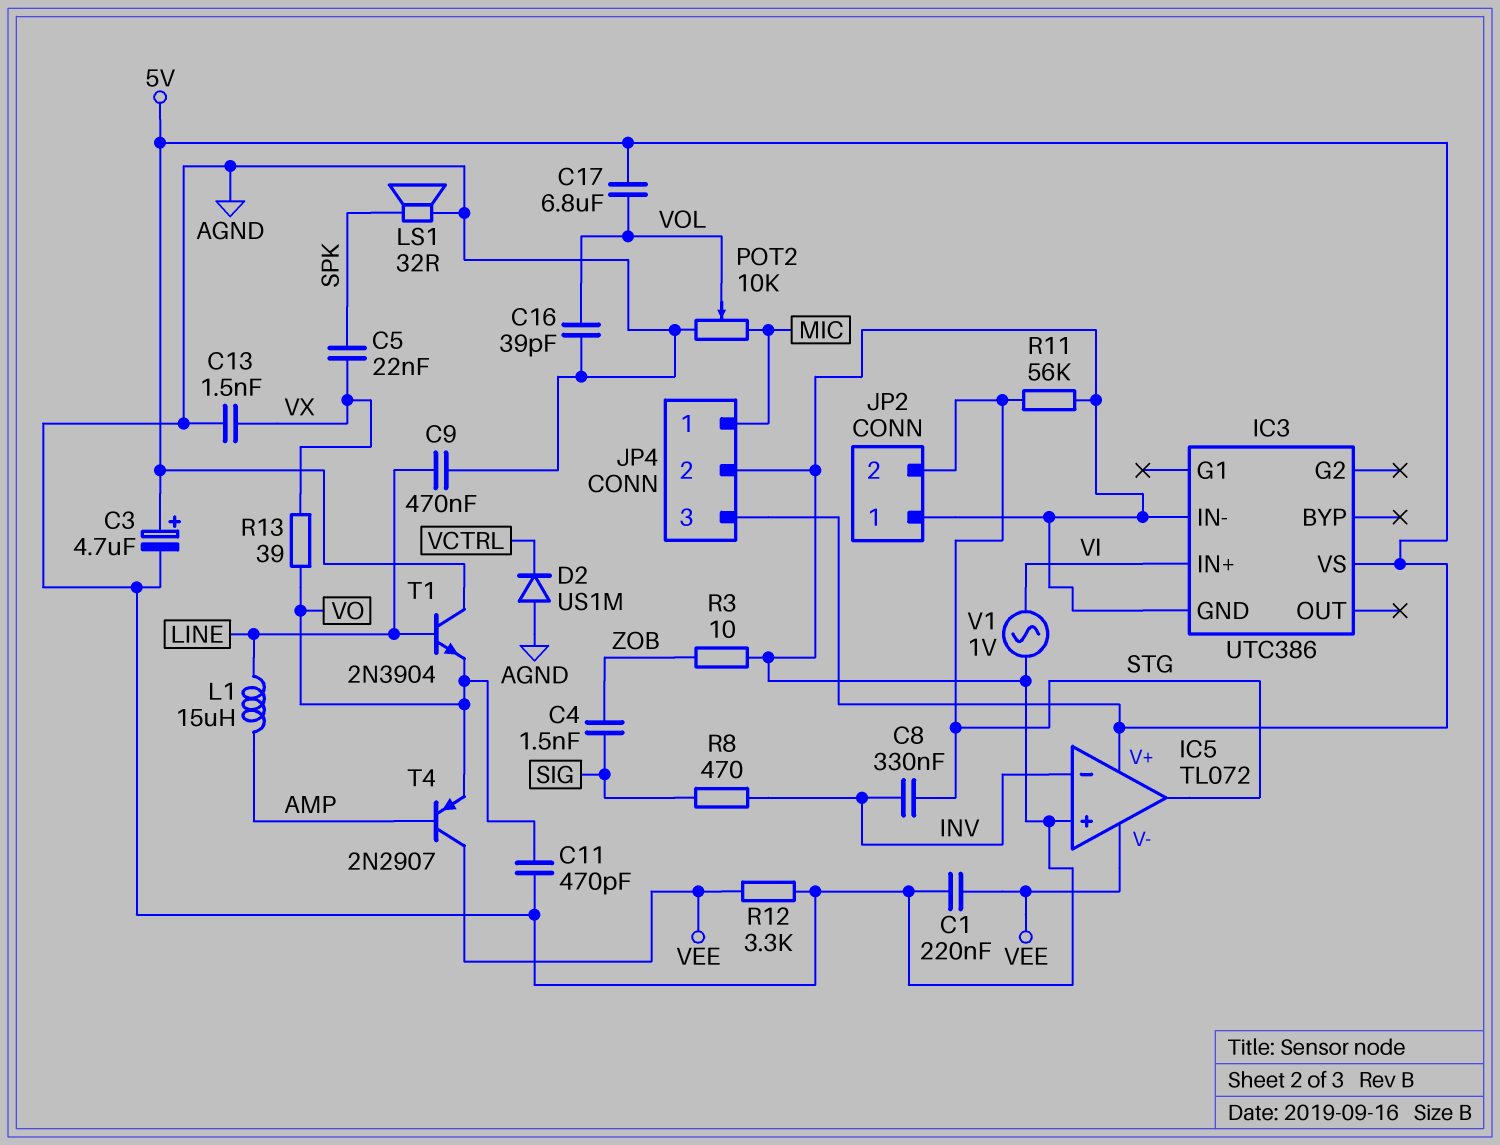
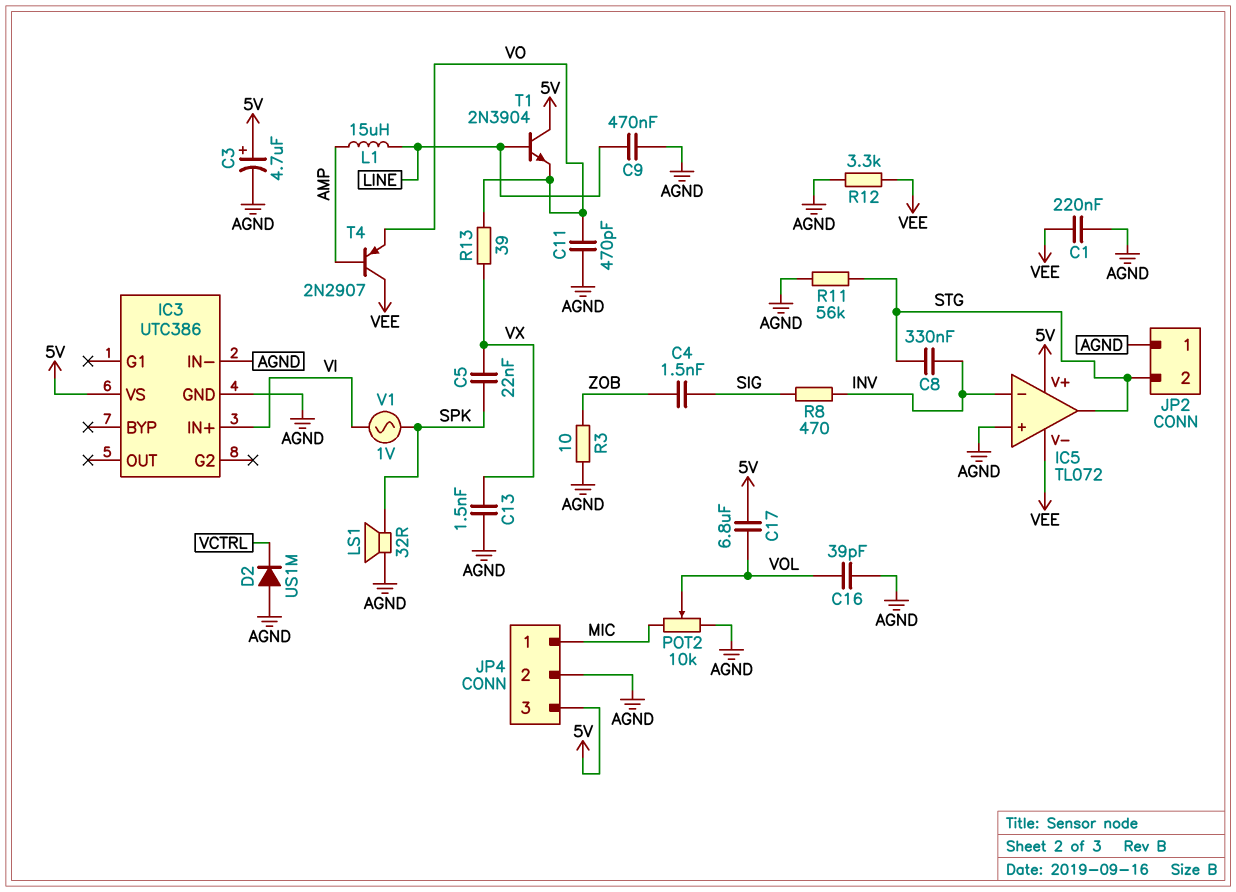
V1: AC 1V (AGND, VI) -> AC 1V (SPK, VI)

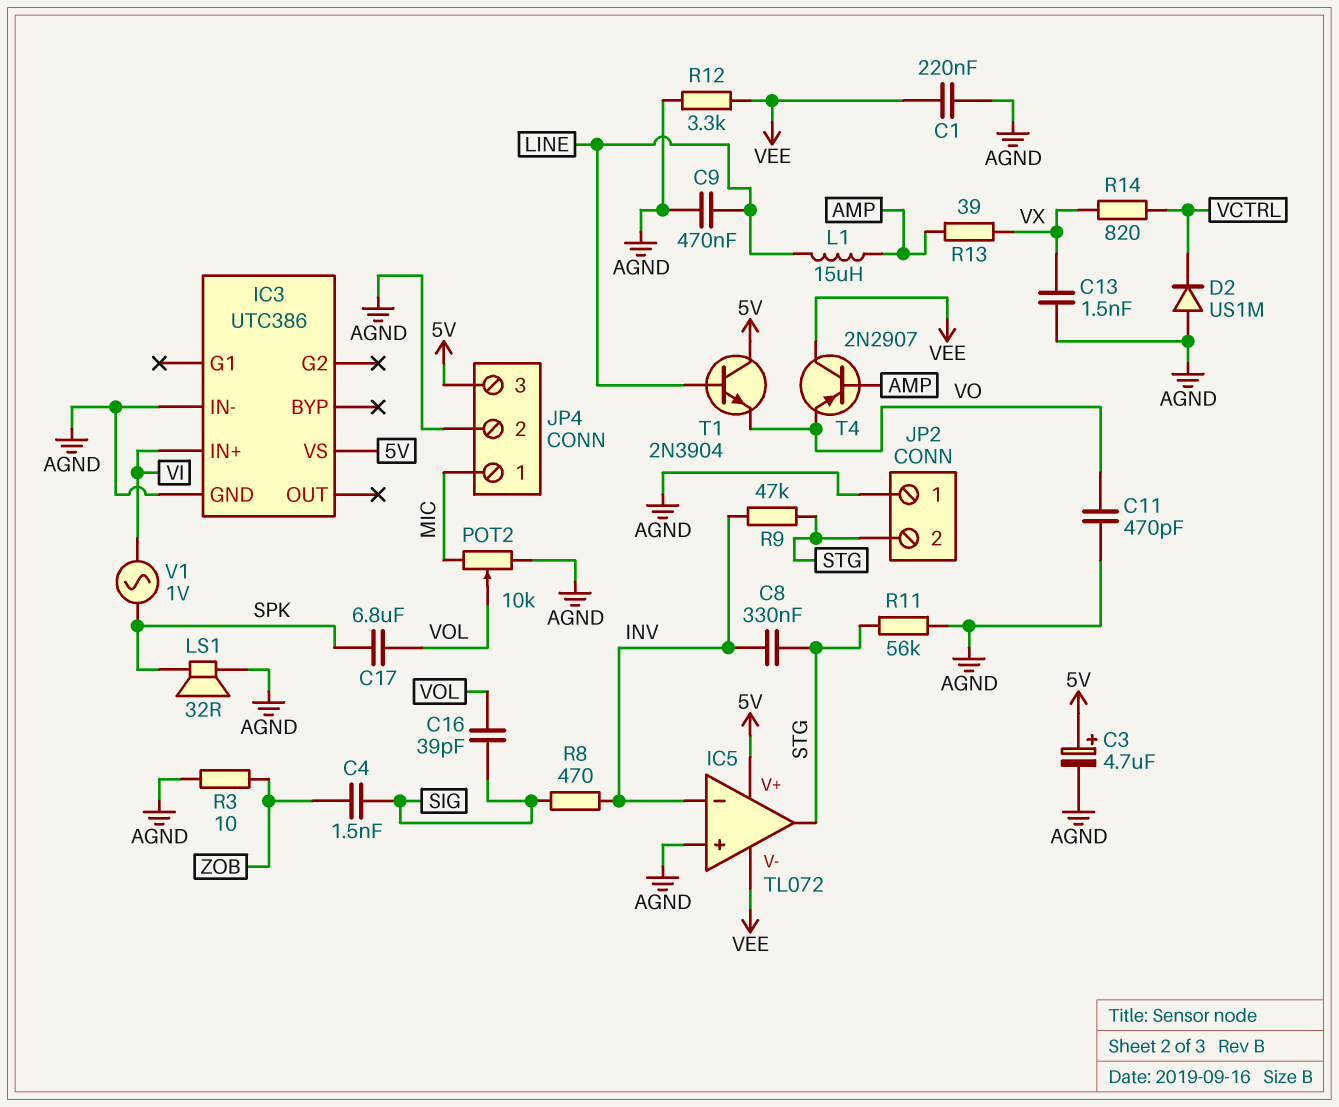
C5: 22nF (SPK, VX) -> none
C16: 39pF (AGND, VOL) -> 39pF (SIG, VOL)
C17: 6.8uF (5V, VOL) -> 6.8uF (SPK, VOL)
R9: none -> 47k (INV, STG)
R13: 39 (VO, VX) -> 39 (AMP, VX)
R14: none -> 820 (VCTRL, VX)

